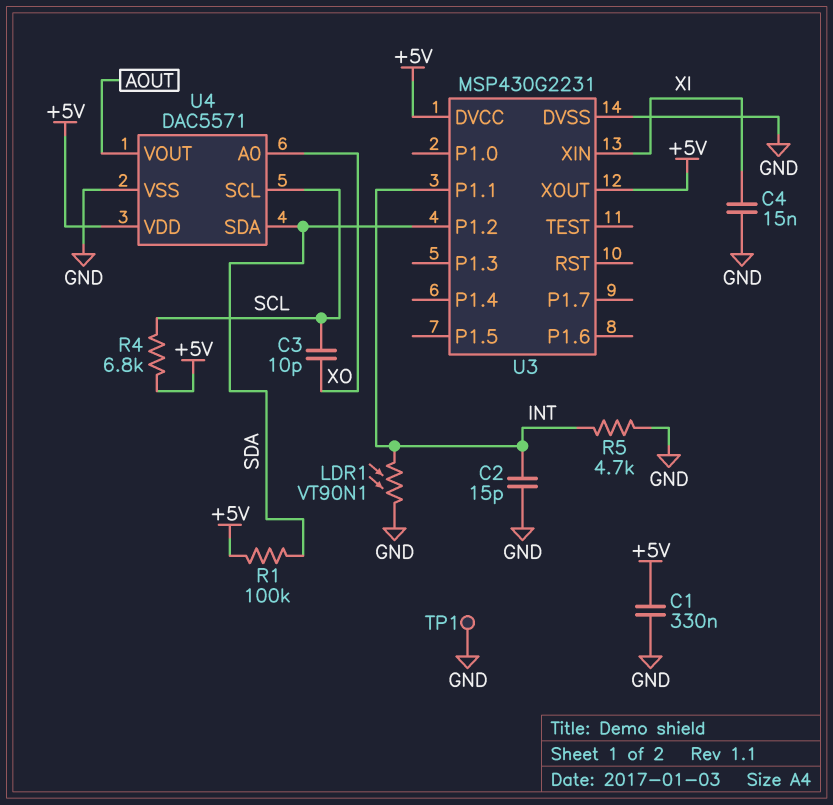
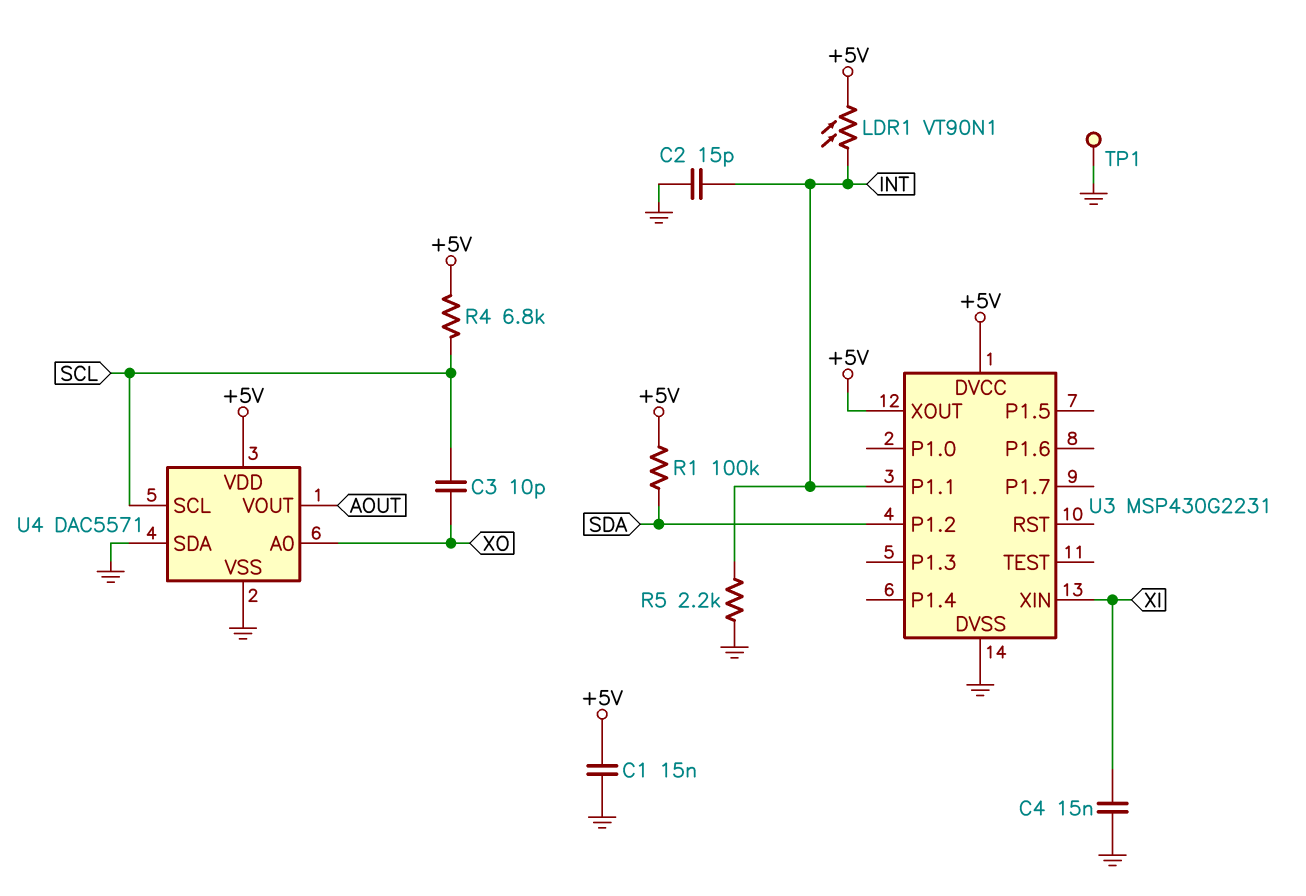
C1: 330nF (+5V, GND) -> 15nF (+5V, GND)
LDR1: VT90N1 (GND, INT) -> VT90N1 (+5V, INT)
R5: 4.7k (GND, INT) -> 2.2k (GND, INT)
U4 pin SDA: SDA -> GND

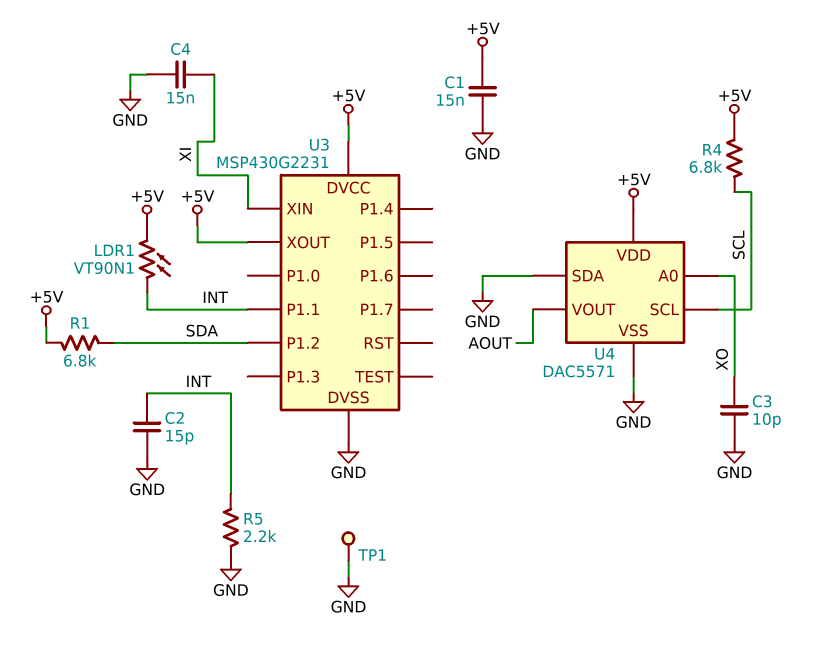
C3: 10pF (SCL, XO) -> 10pF (GND, XO)
R1: 100k (+5V, SDA) -> 6.8k (+5V, SDA)

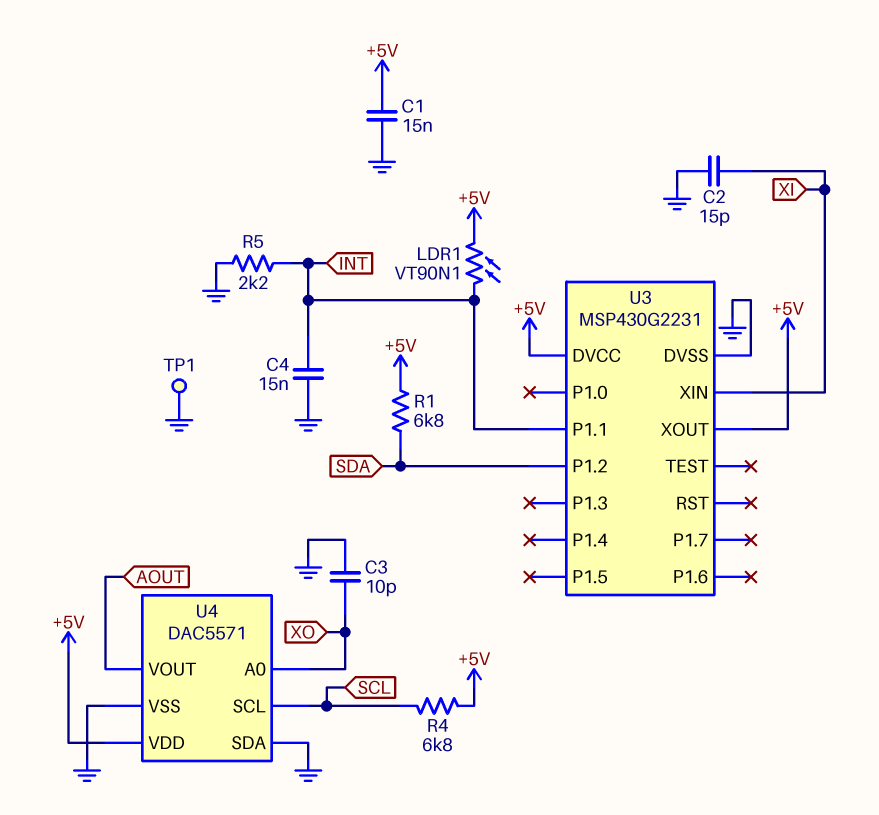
C2: 15pF (GND, INT) -> 15pF (GND, XI)
C4: 15nF (GND, XI) -> 15nF (GND, INT)

